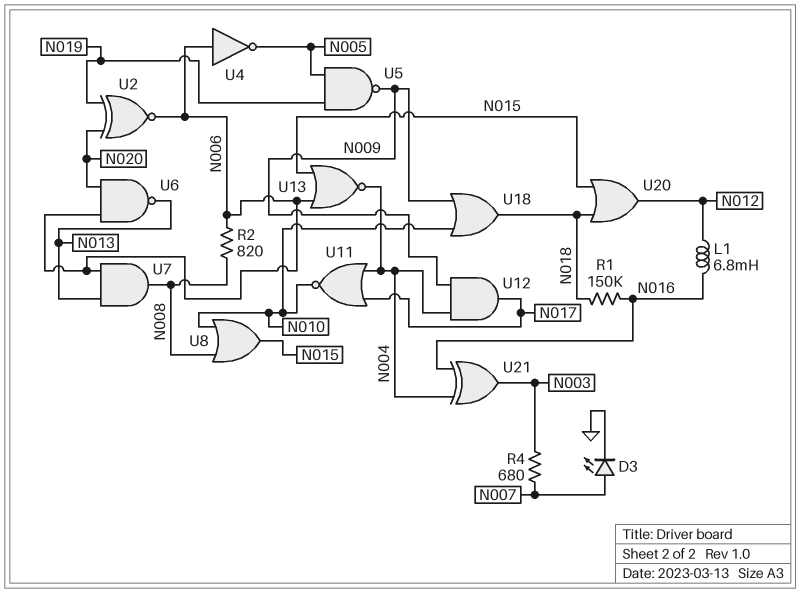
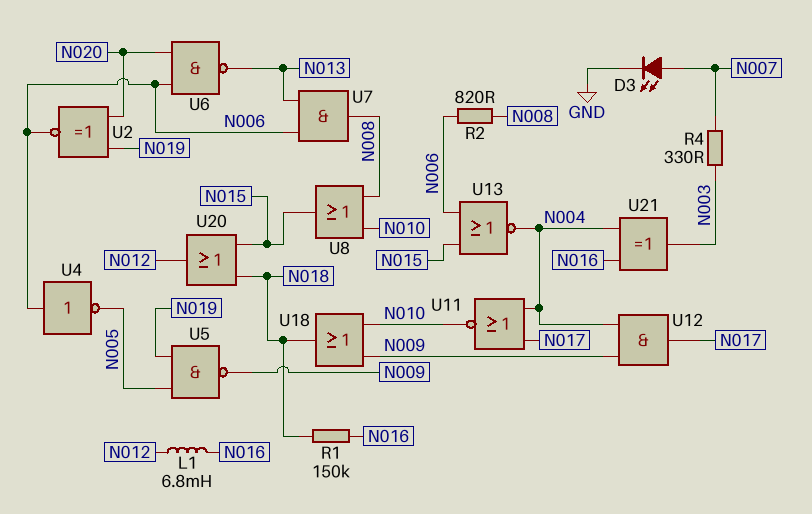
R4: 680 (N003, N007) -> 330 (N003, N007)

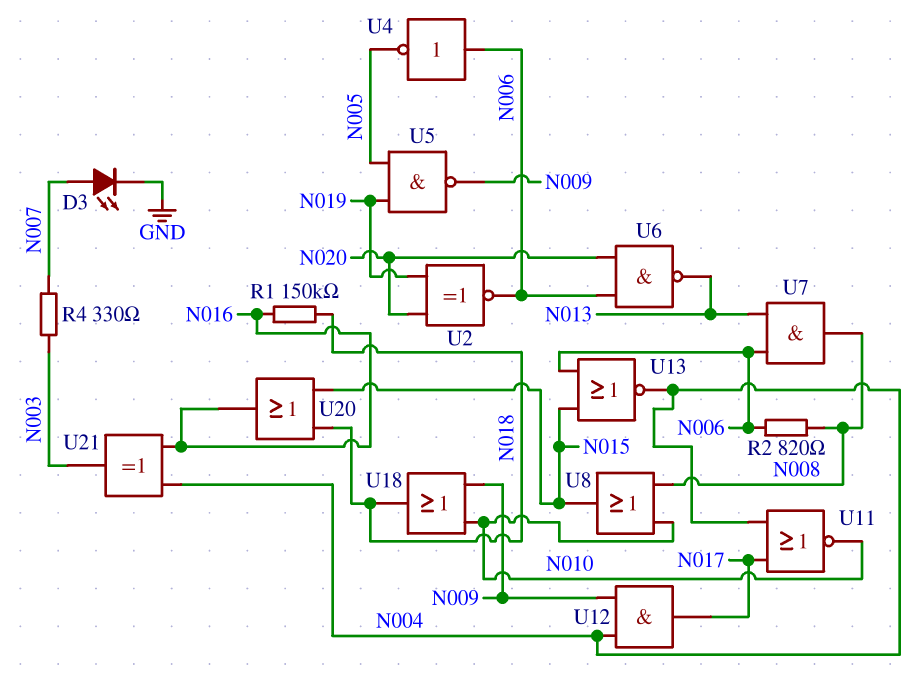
L1: 6.8mH (N012, N016) -> none
U20: OR (in N015, in N018, out N012) -> OR (in N015, in N018, out N016)

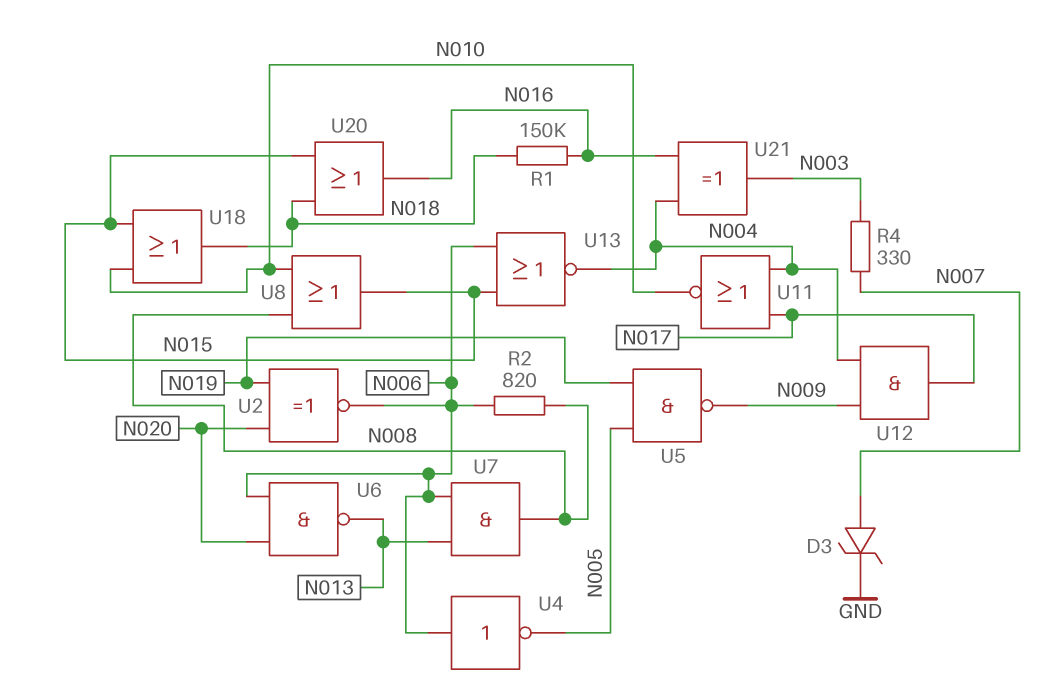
D3: LED (A N007, K GND) -> zener (A N007, K GND)
U18: OR (in N009, in N010, out N018) -> OR (in N010, in N015, out N018)

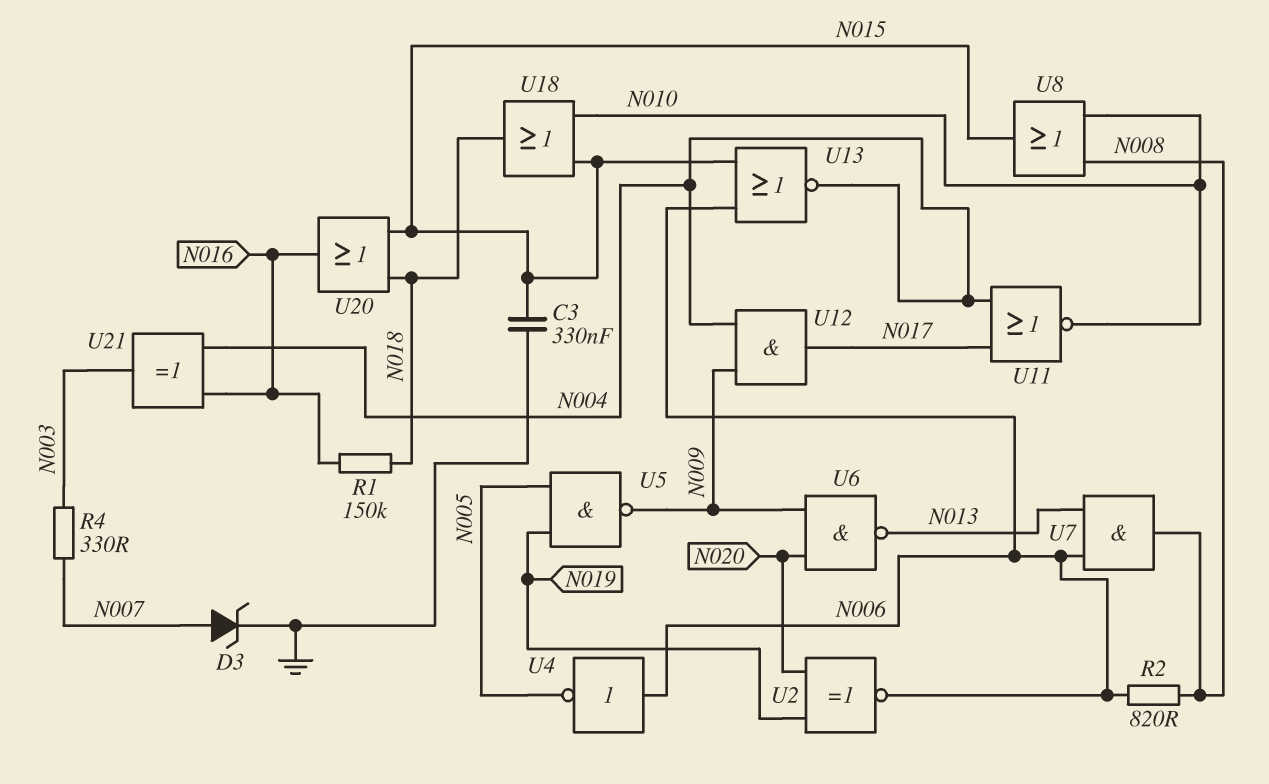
C3: none -> 330nF (GND, N015)
U6: NAND (in N006, in N020, out N013) -> NAND (in N009, in N020, out N013)

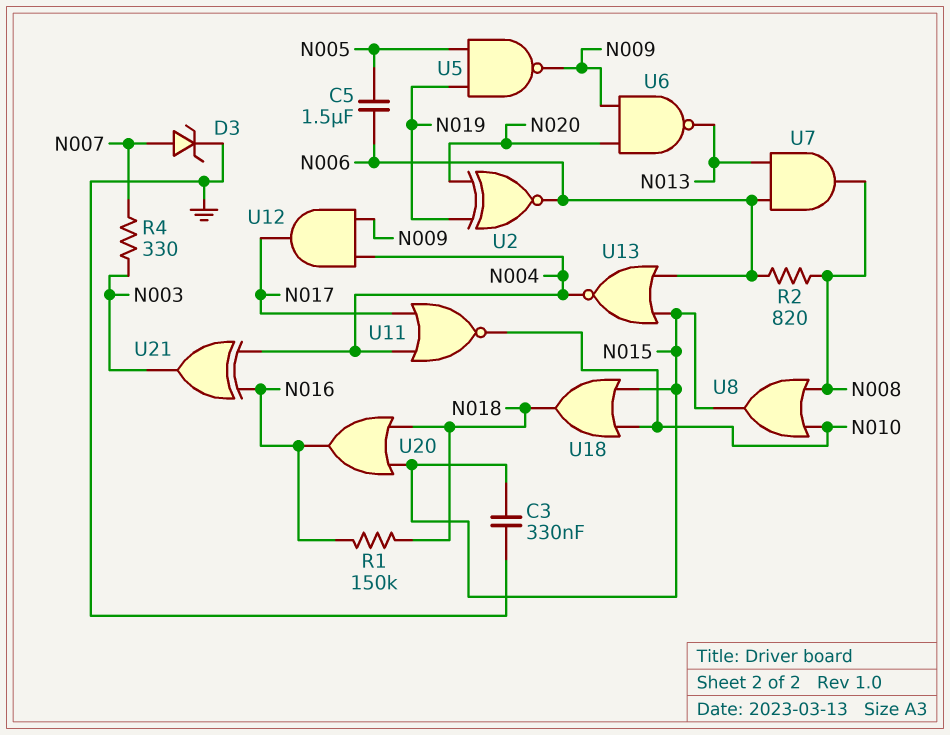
C5: none -> 1.5uF (N005, N006)
U4: NOT (in N006, out N005) -> none

